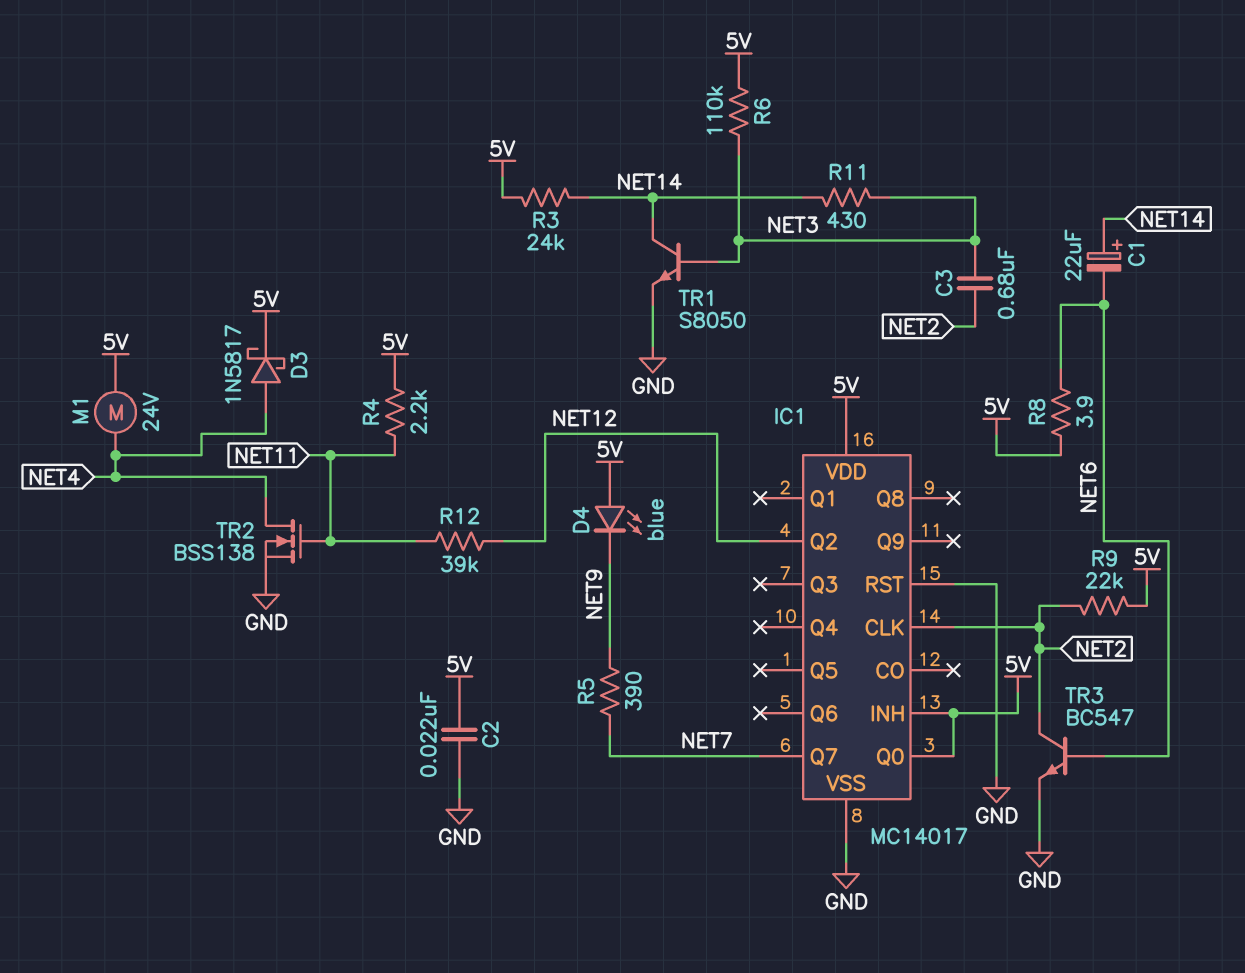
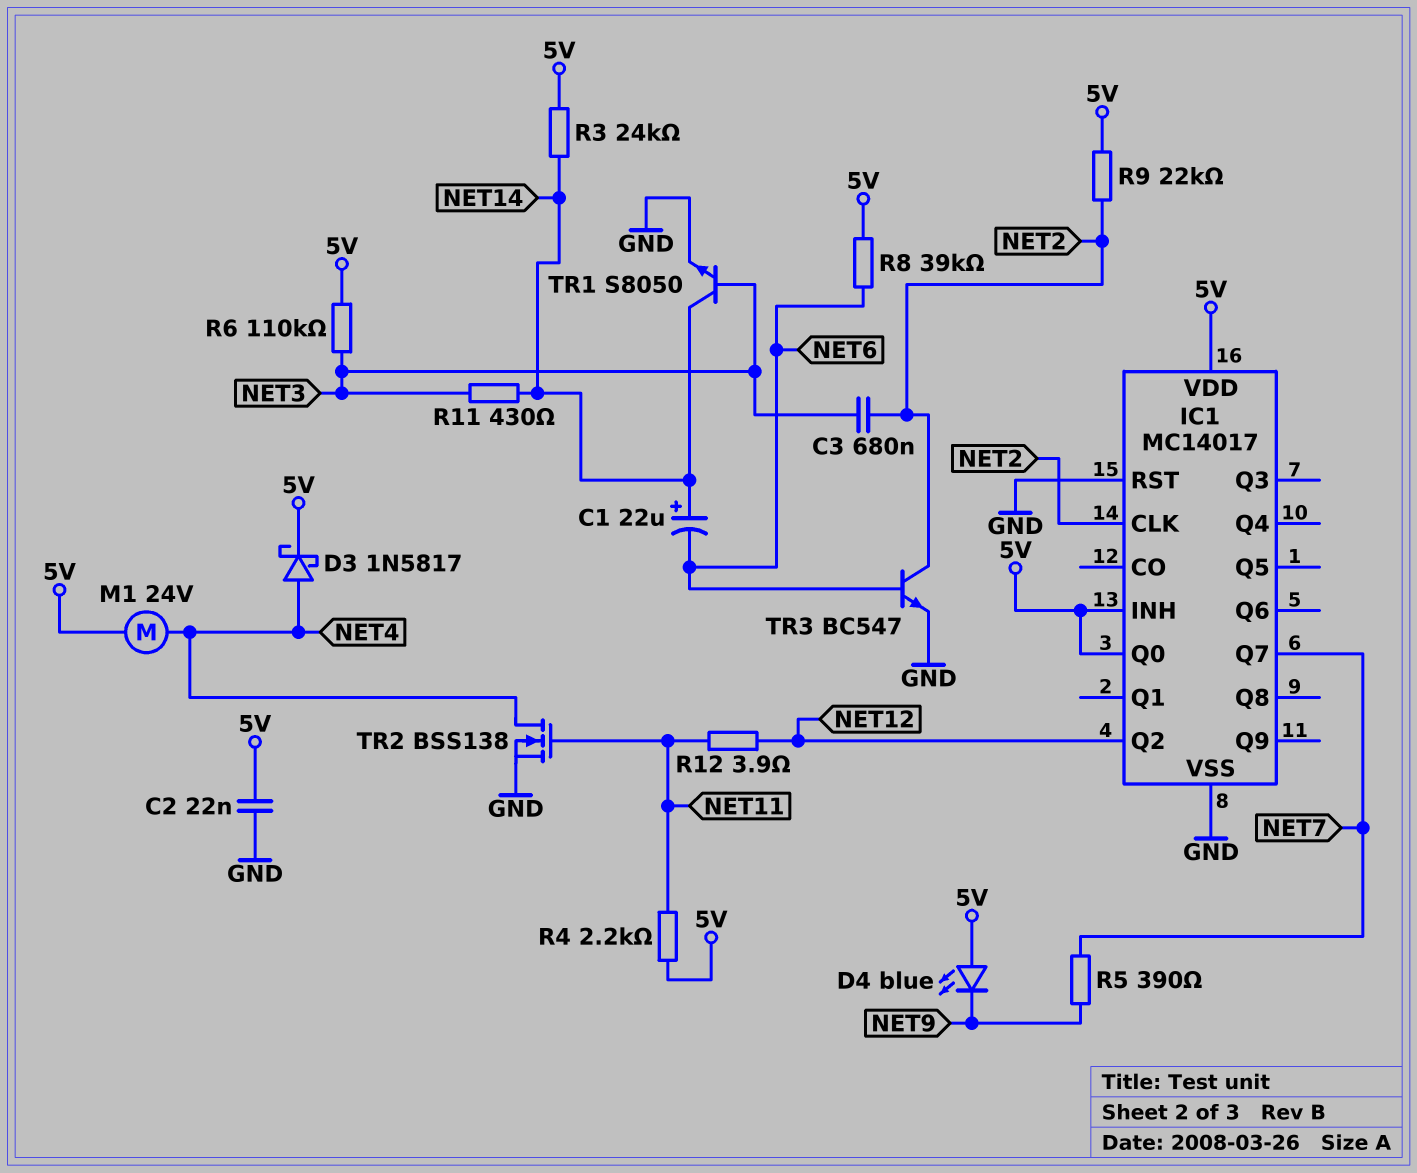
R8: 3.9 (5V, NET6) -> 39k (5V, NET6)
R12: 39k (NET11, NET12) -> 3.9 (NET11, NET12)

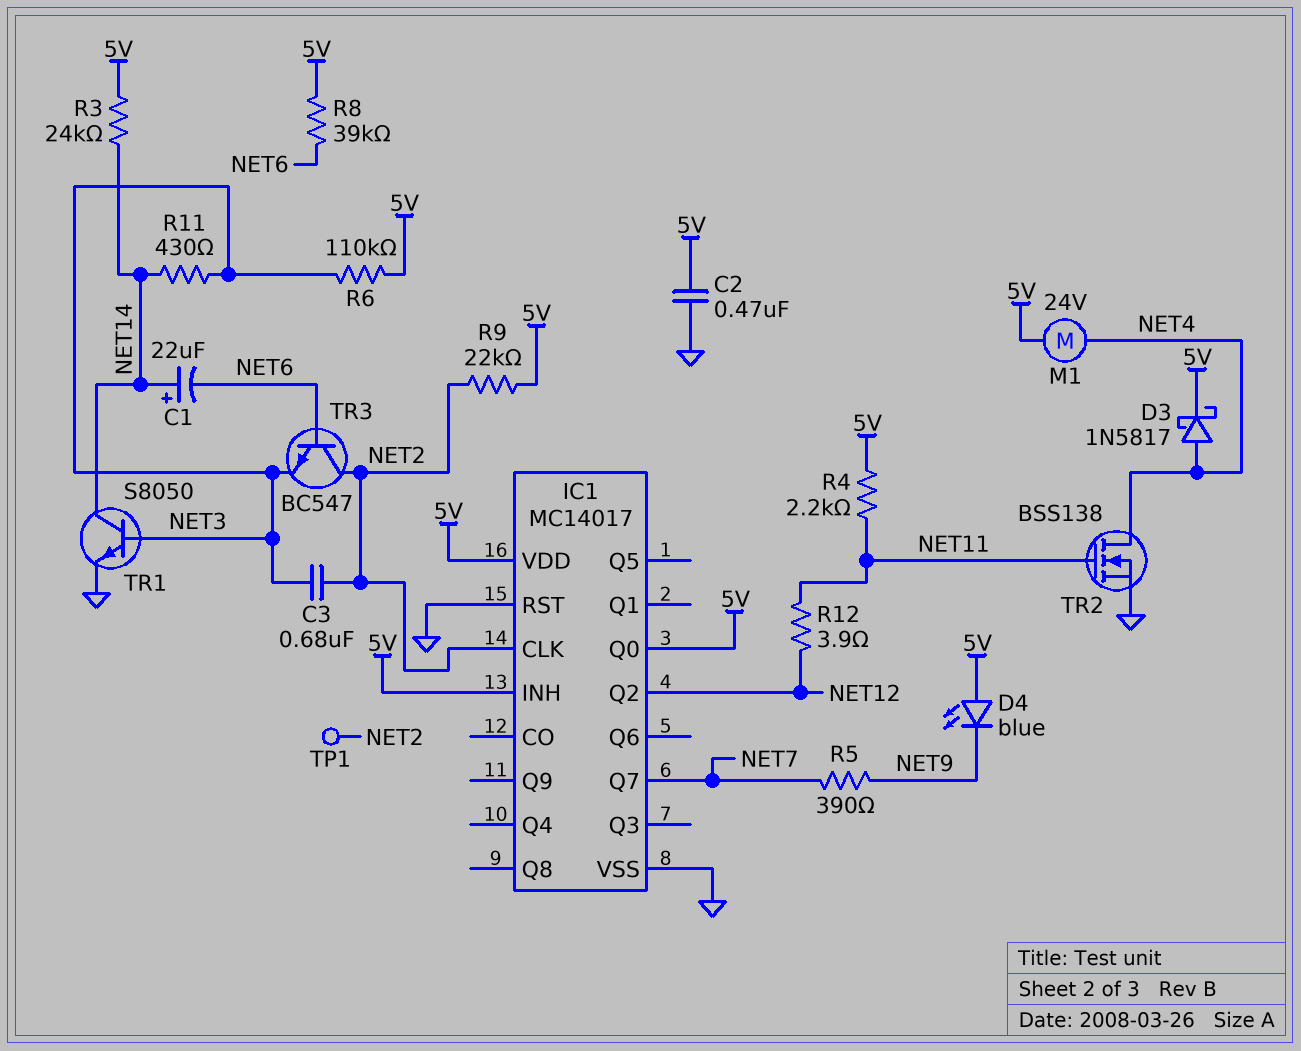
C2: 22nF (5V, GND) -> 470nF (5V, GND)
TP1: none -> test point (NET2)
TR3: NPN BC547 (B NET6, C NET2, E GND) -> NPN BC547 (B NET6, C NET2, E NET3)

